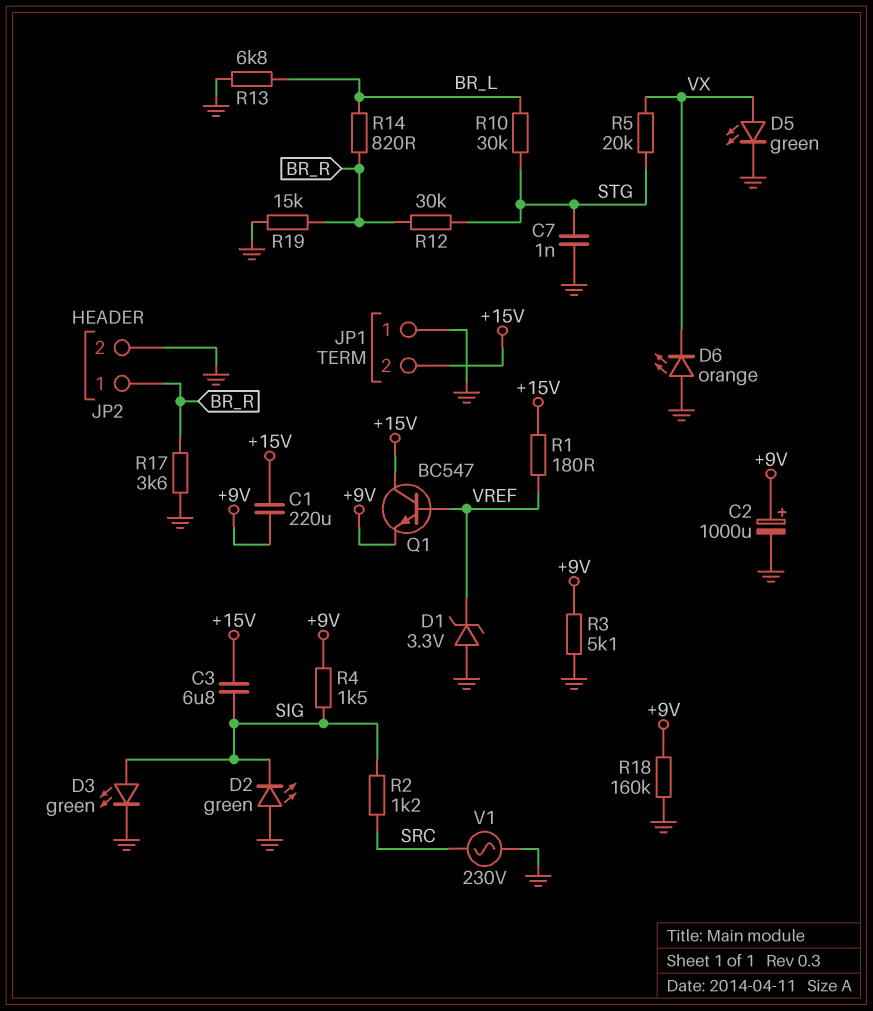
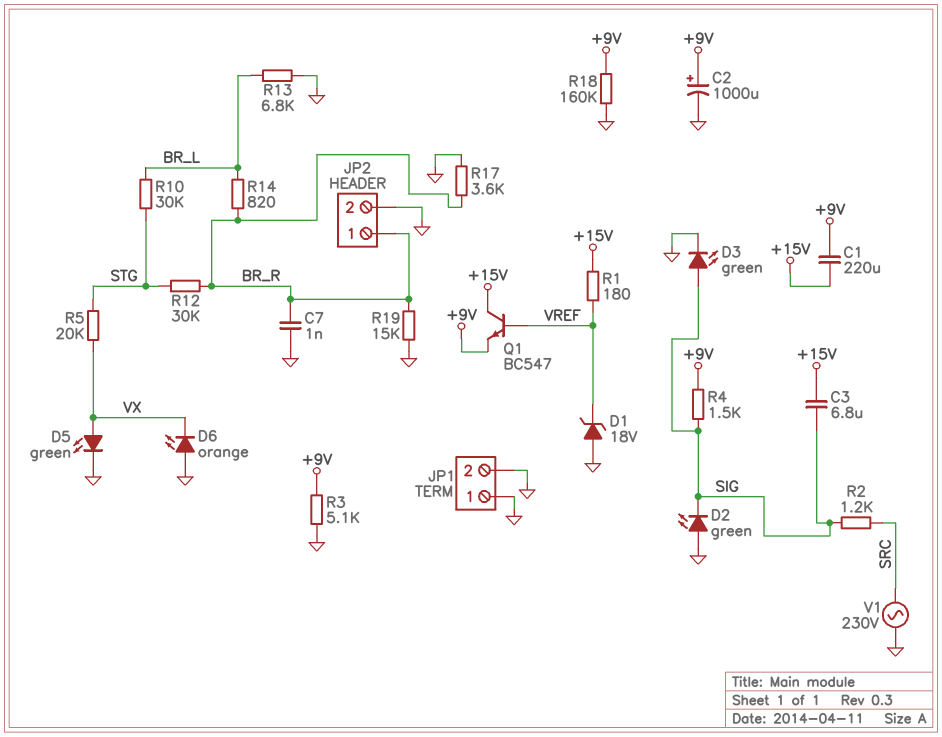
C7: 1nF (GND, STG) -> 1nF (BR_R, GND)
D1: zener 3.3V (A GND, K VREF) -> zener 18V (A GND, K VREF)
JP1 pin 2: +15V -> GND

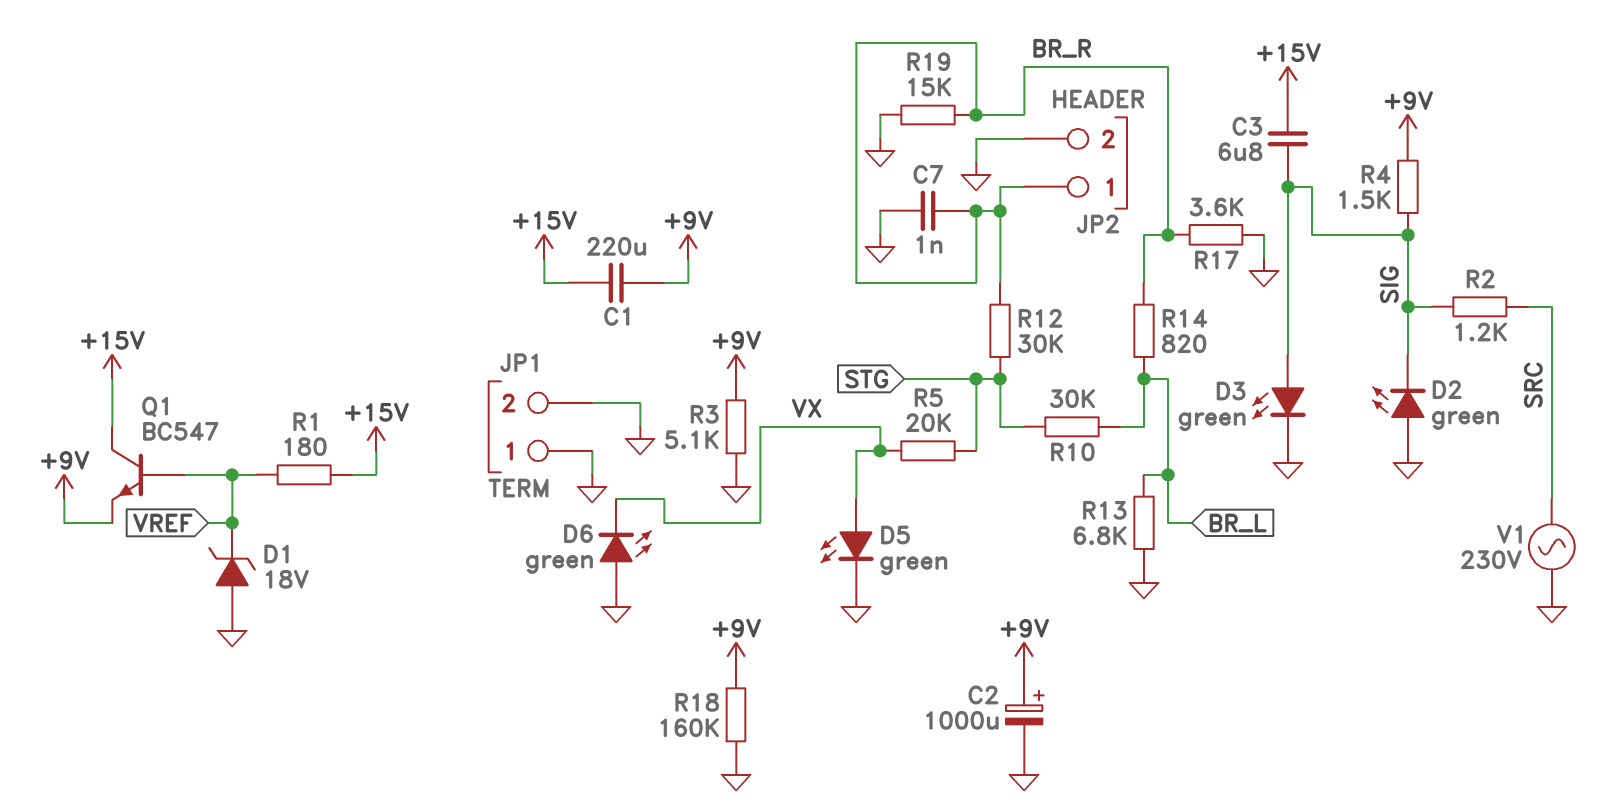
D6: LED orange (A GND, K VX) -> LED green (A GND, K VX)

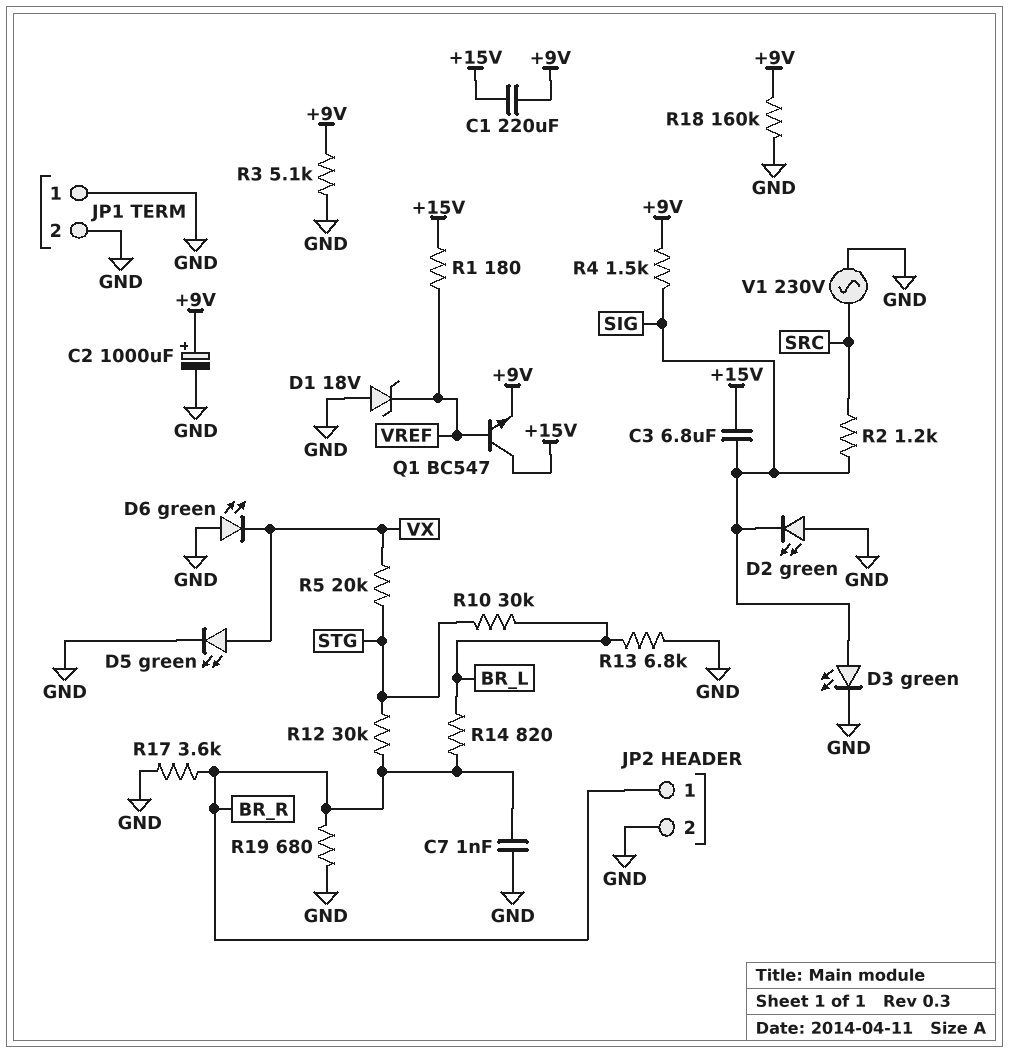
R19: 15k (BR_R, GND) -> 680 (BR_R, GND)

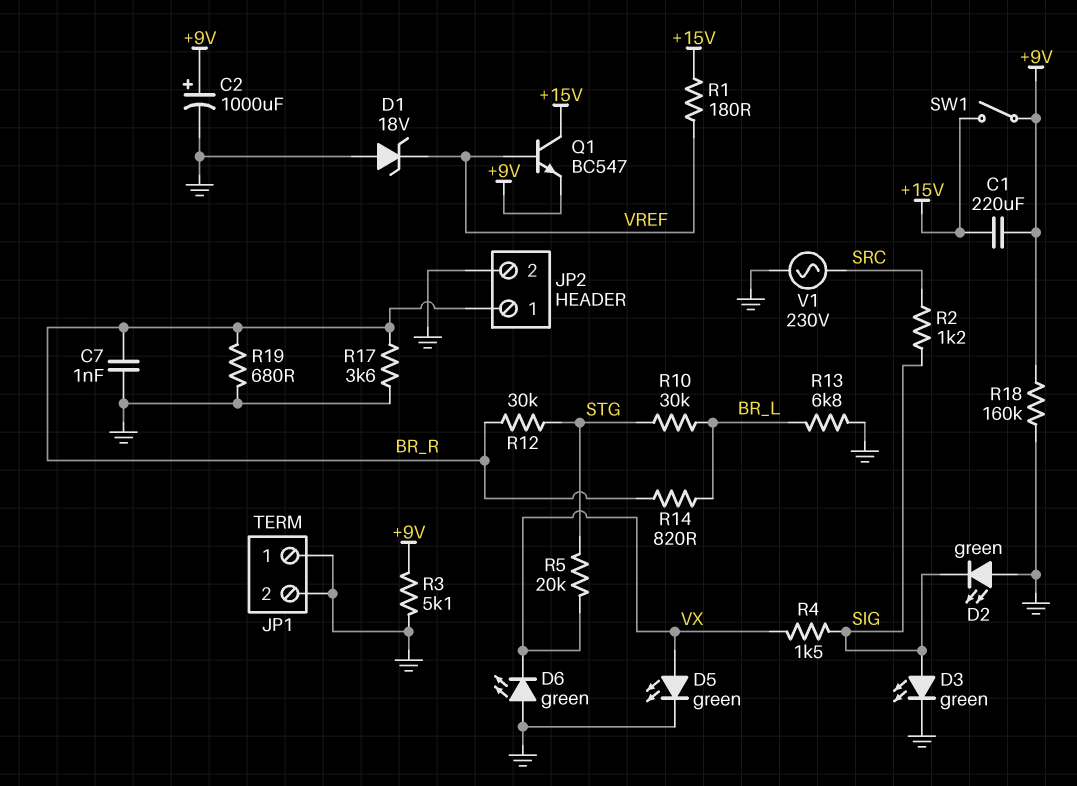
C3: 6.8uF (+15V, SIG) -> none
R4: 1.5k (+9V, SIG) -> 1.5k (SIG, VX)
SW1: none -> switch (+9V, +15V)

